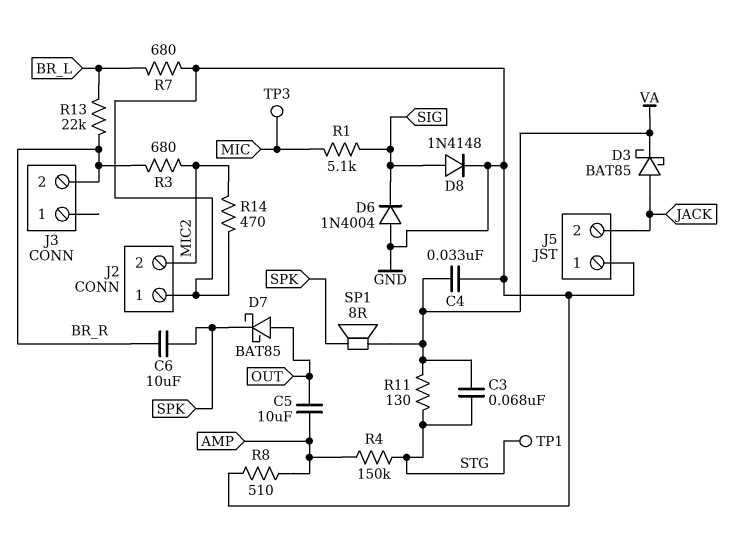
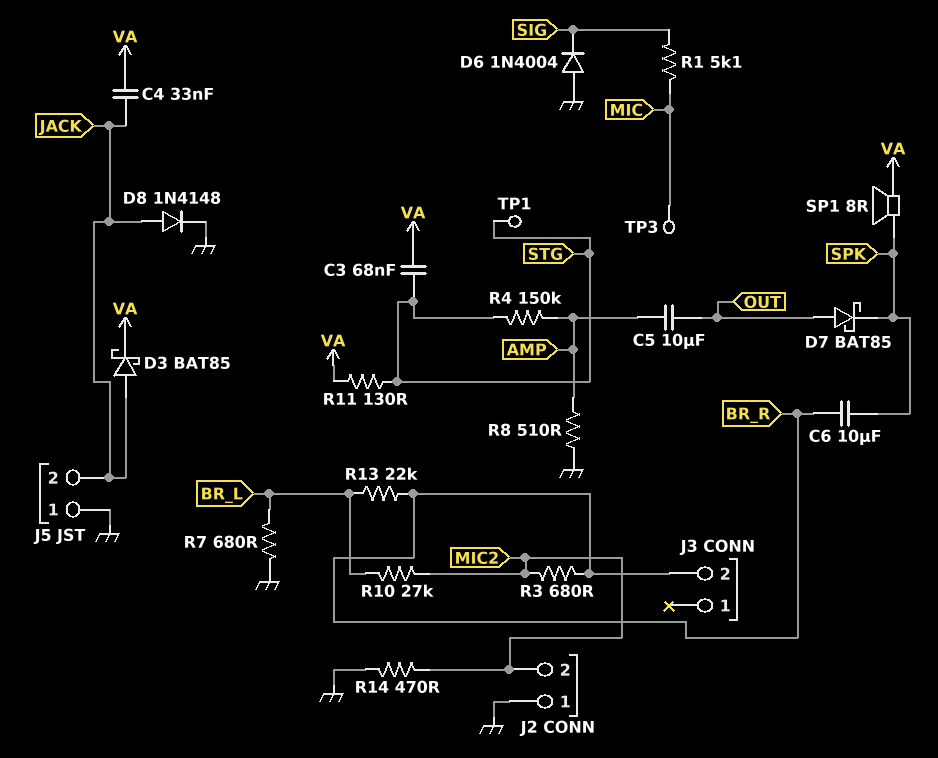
C4: 33nF (GND, VA) -> 33nF (JACK, VA)
D8: diode 1N4148 (A SIG, K GND) -> diode 1N4148 (A JACK, K GND)
R10: none -> 27k (BR_L, MIC2)

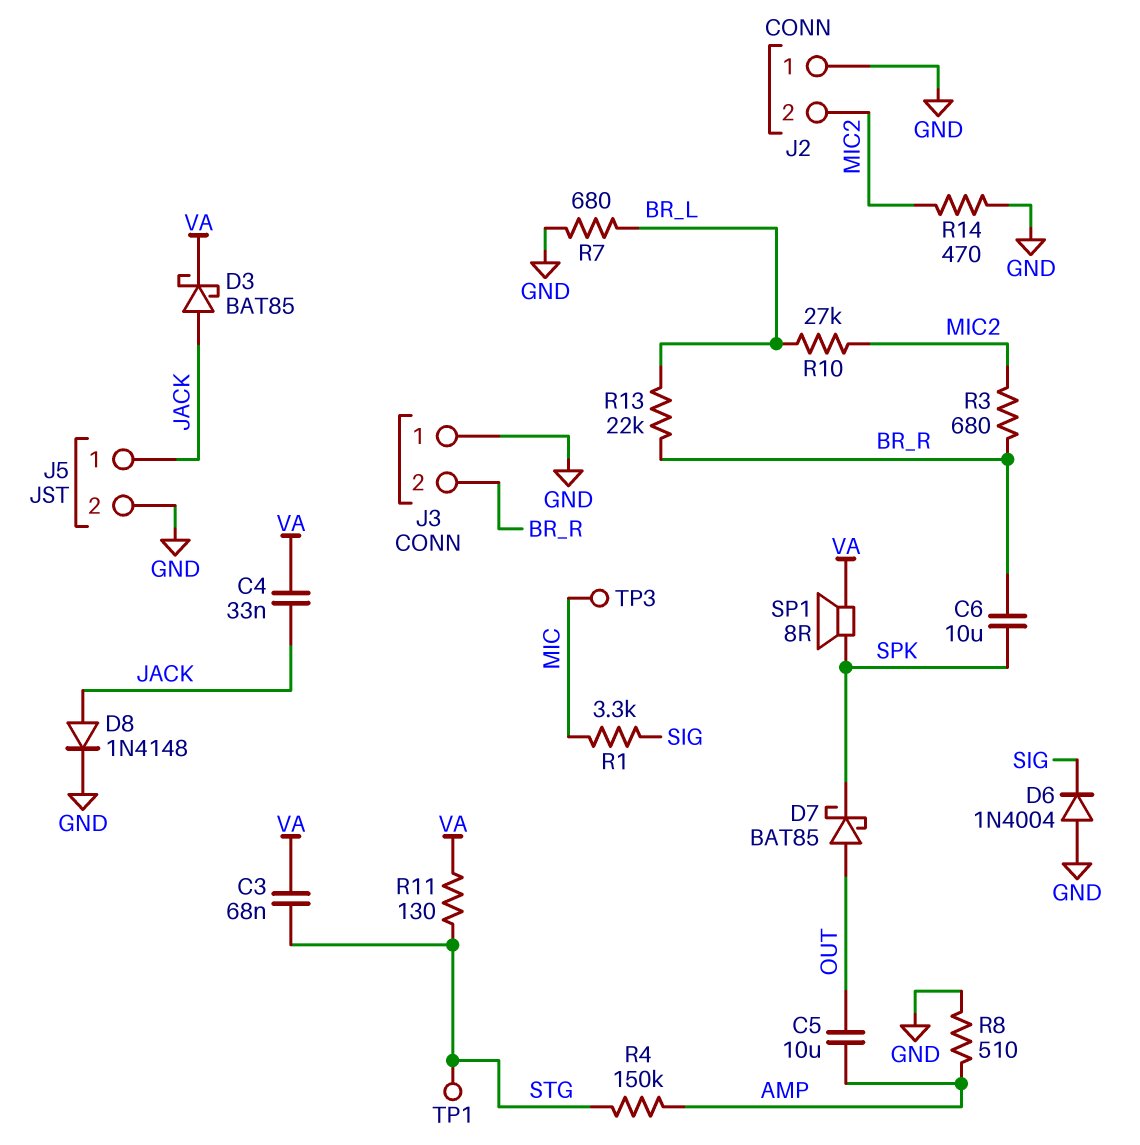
J3 pin 1: none -> GND
J5 pin 1: GND -> JACK
J5 pin 2: JACK -> GND
R1: 5.1k (MIC, SIG) -> 3.3k (MIC, SIG)

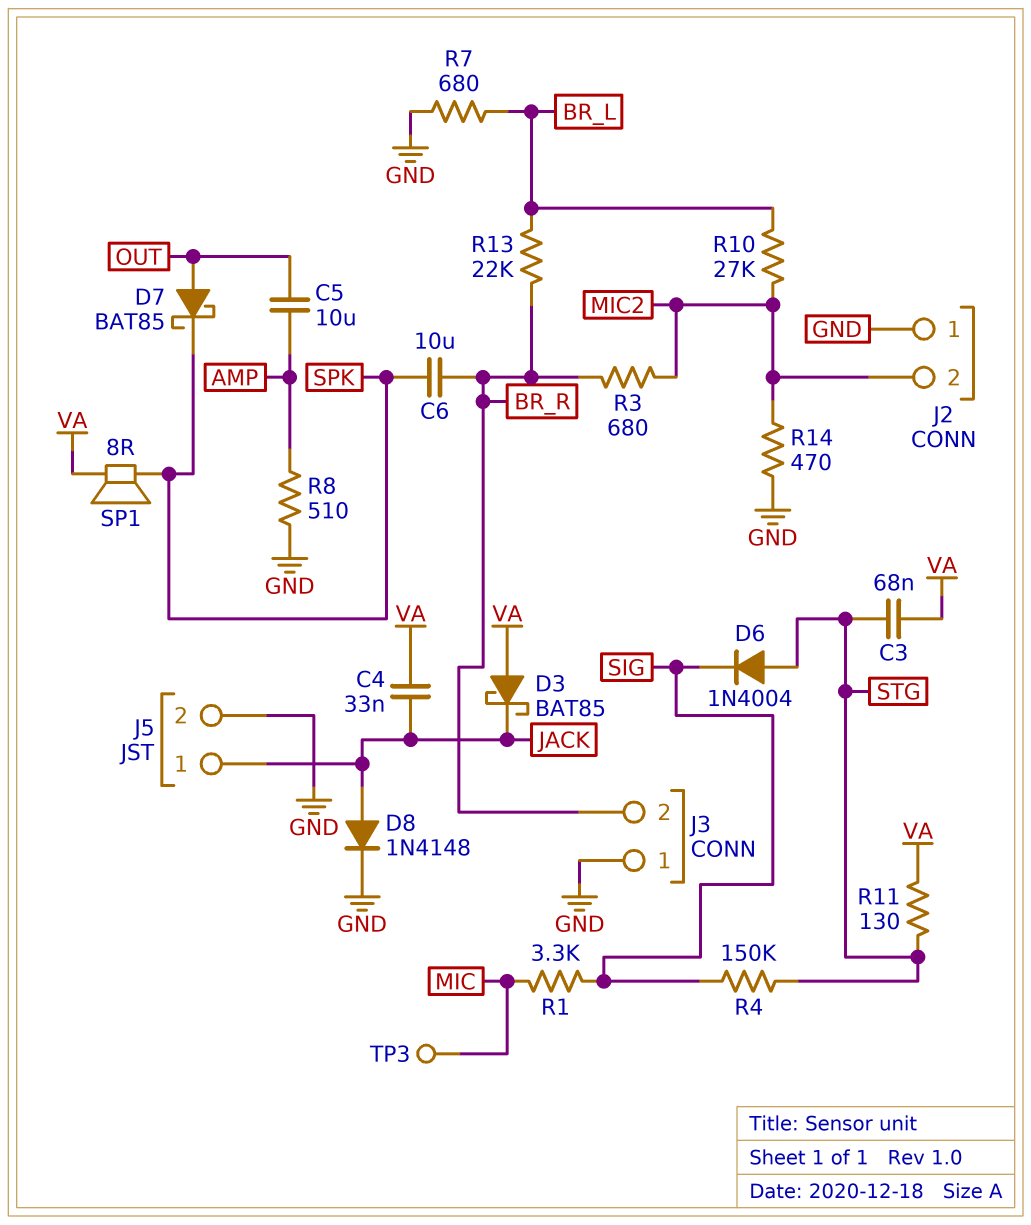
D3: schottky BAT85 (A JACK, K VA) -> schottky BAT85 (A VA, K JACK)
D6: diode 1N4004 (A GND, K SIG) -> diode 1N4004 (A STG, K SIG)
R4: 150k (AMP, STG) -> 150k (SIG, STG)
TP1: test point (STG) -> none

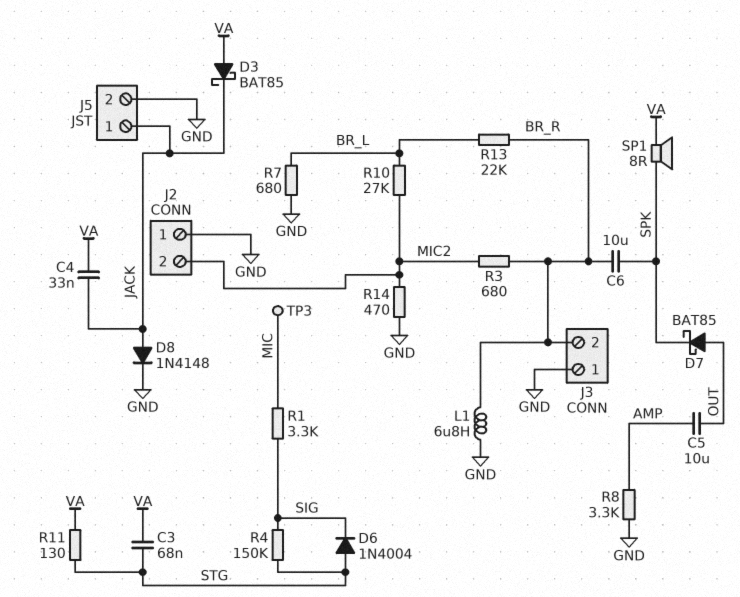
L1: none -> 6.8uH (BR_R, GND)
R8: 510 (AMP, GND) -> 3.3k (AMP, GND)

